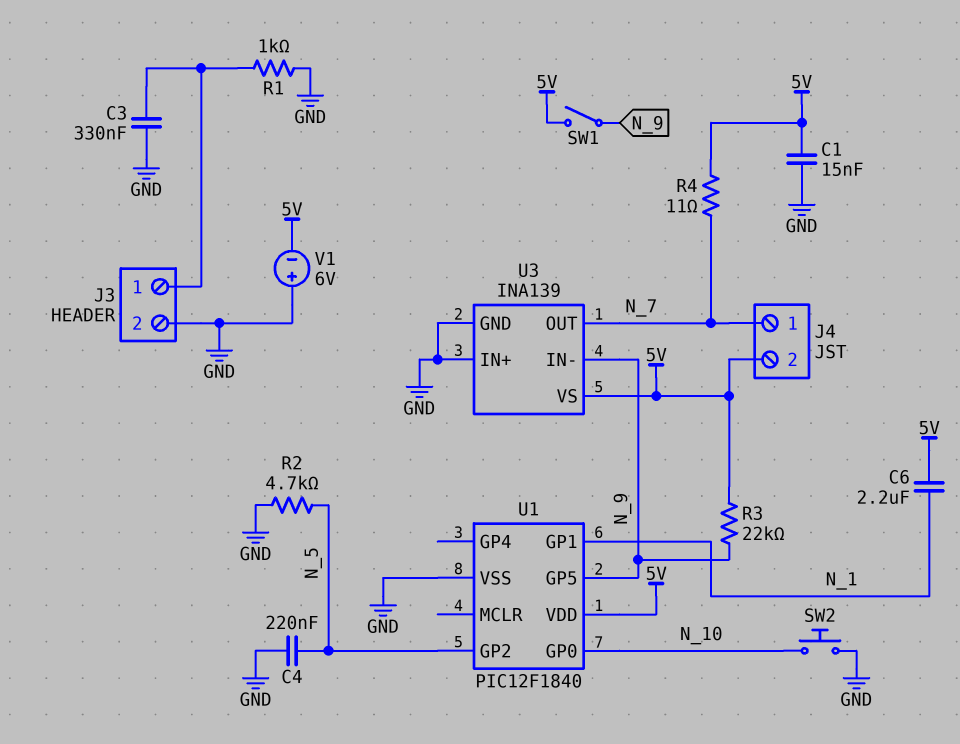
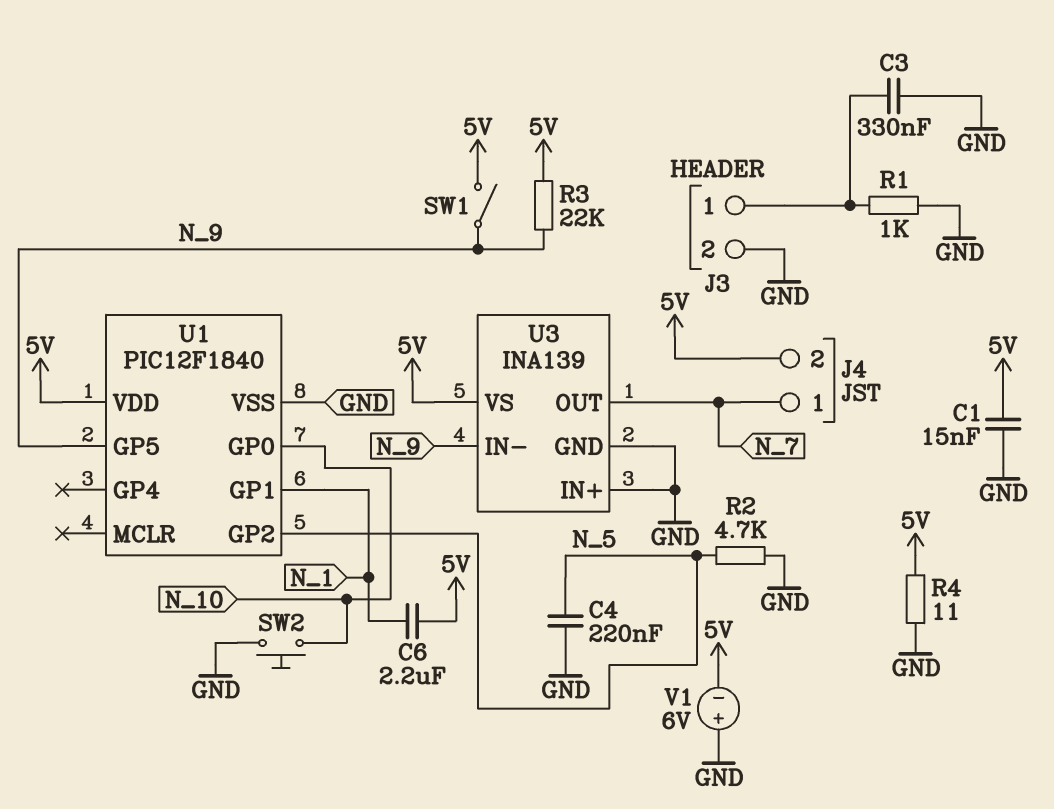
R4: 11 (5V, N_7) -> 11 (5V, GND)

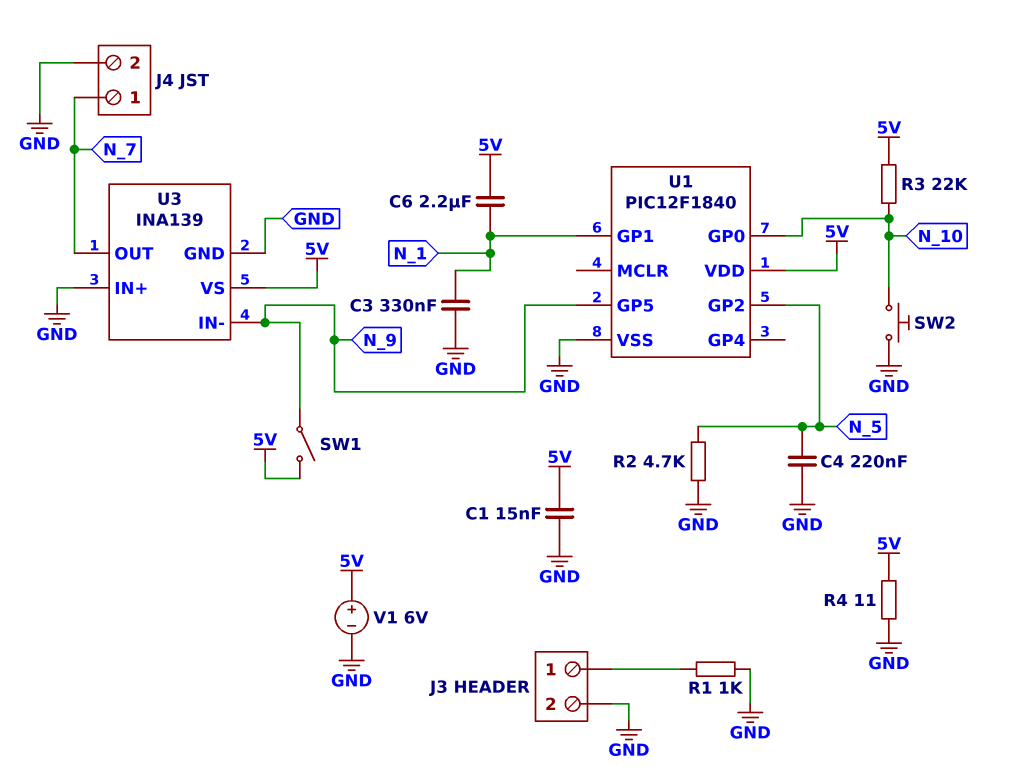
C3: 330nF (GND, J3/1) -> 330nF (GND, N_1)
J4 pin 2: 5V -> GND
R3: 22k (5V, N_9) -> 22k (5V, N_10)
V1: 6V (plus GND, minus 5V) -> 6V (plus 5V, minus GND)

